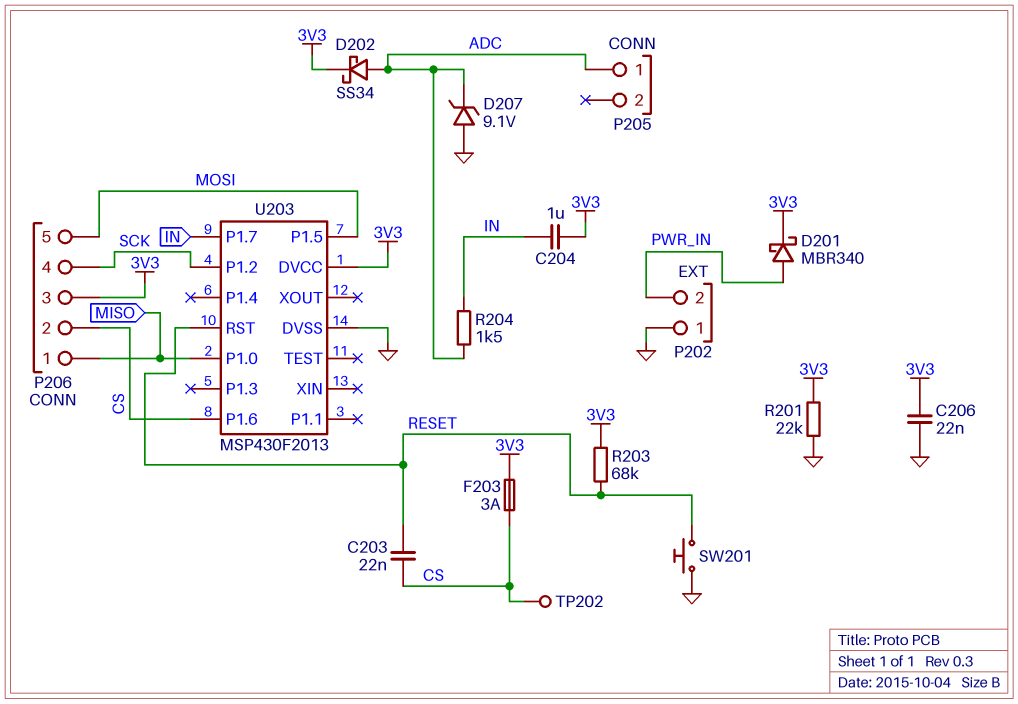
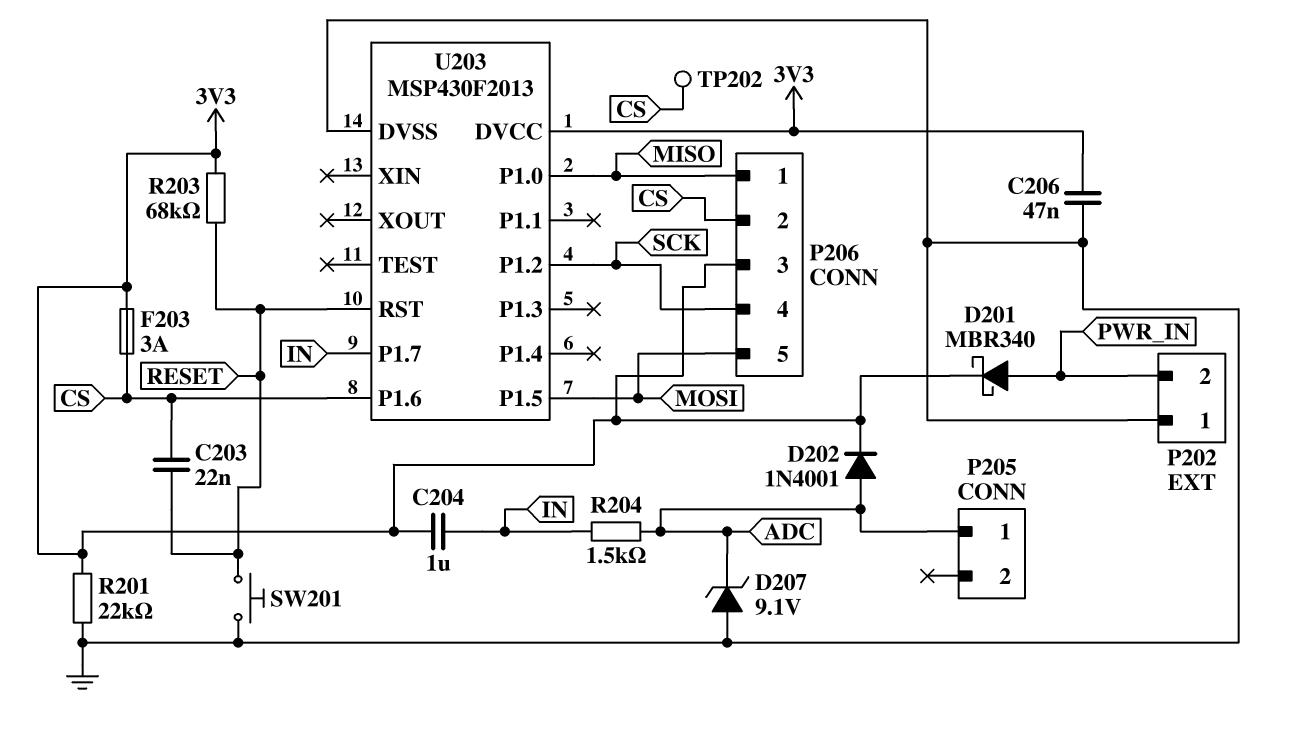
C206: 22nF (3V3, GND) -> 47nF (3V3, GND)
D202: schottky SS34 (A ADC, K 3V3) -> diode 1N4001 (A ADC, K 3V3)

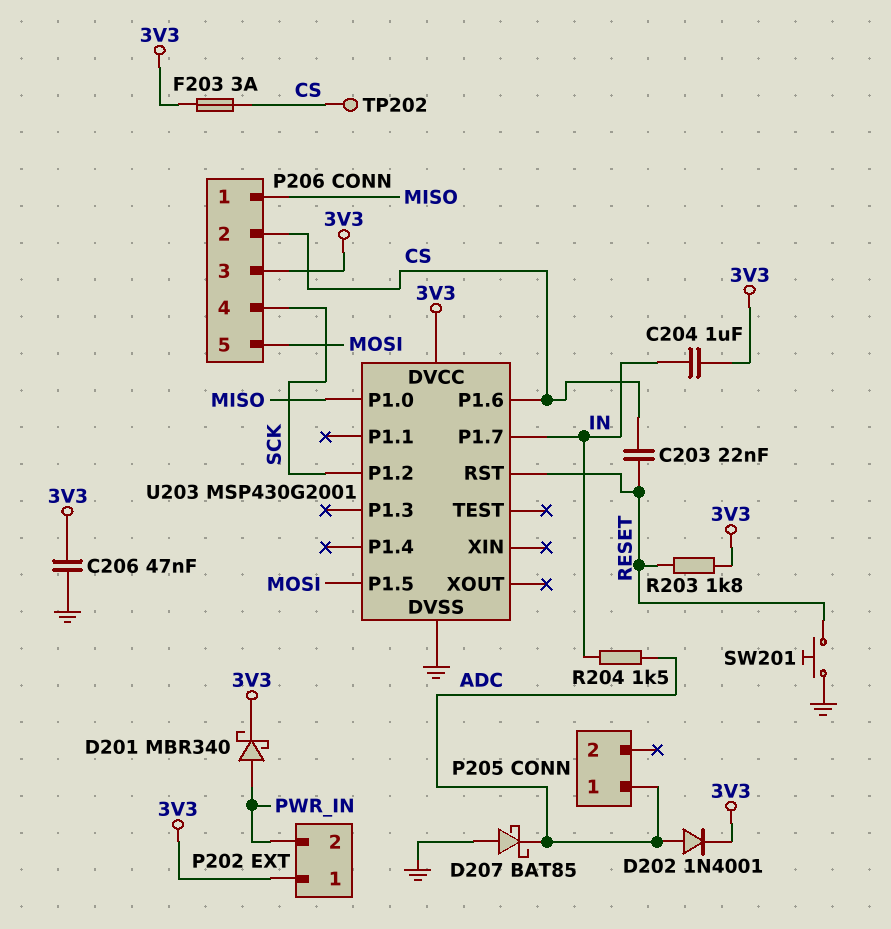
D207: zener 9.1V (A GND, K ADC) -> schottky BAT85 (A GND, K ADC)
P202 pin 1: GND -> 3V3
R201: 22k (3V3, GND) -> none
R203: 68k (3V3, RESET) -> 1.8k (3V3, RESET)
U203: MSP430F2013 -> MSP430G2001

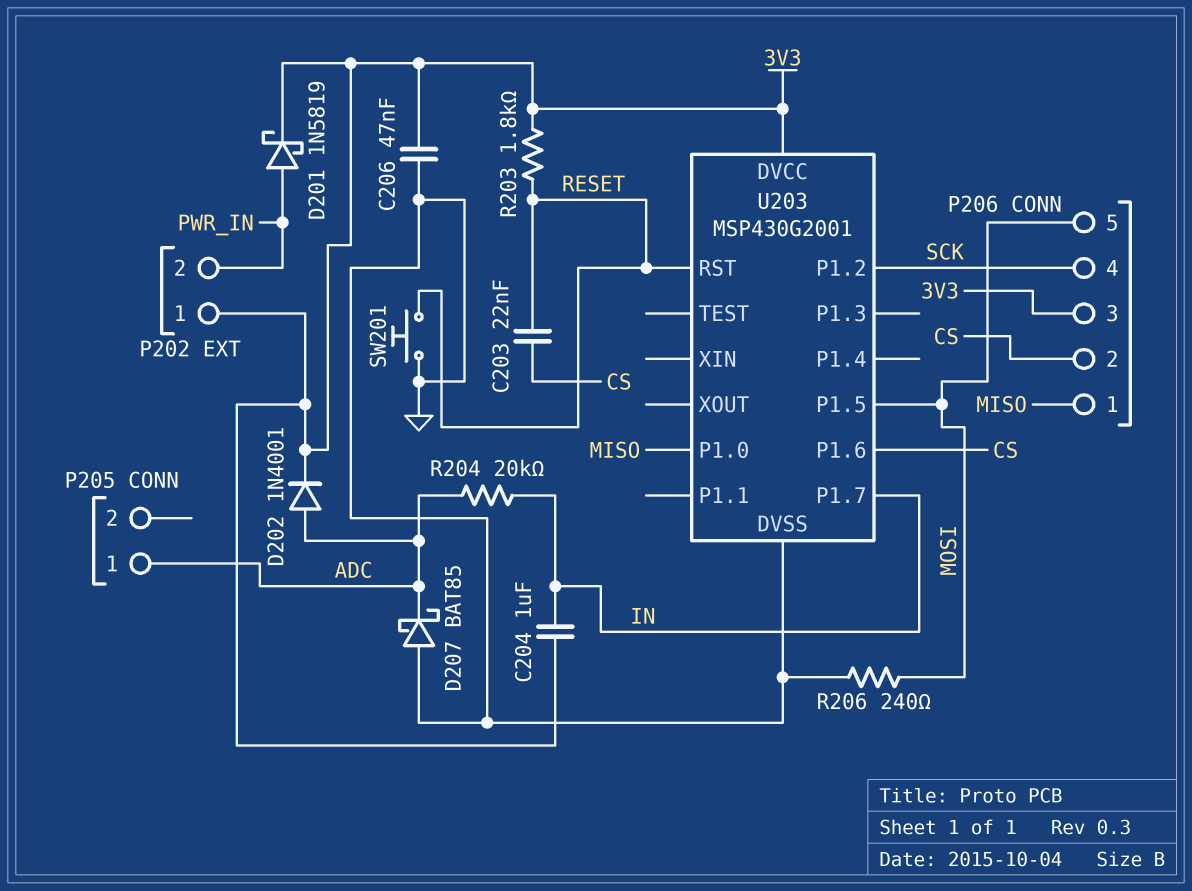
D201: schottky MBR340 (A PWR_IN, K 3V3) -> schottky 1N5819 (A PWR_IN, K 3V3)
F203: 3A (3V3, CS) -> none
R204: 1.5k (ADC, IN) -> 20k (ADC, IN)
R206: none -> 240 (GND, MOSI)
TP202: test point (CS) -> none

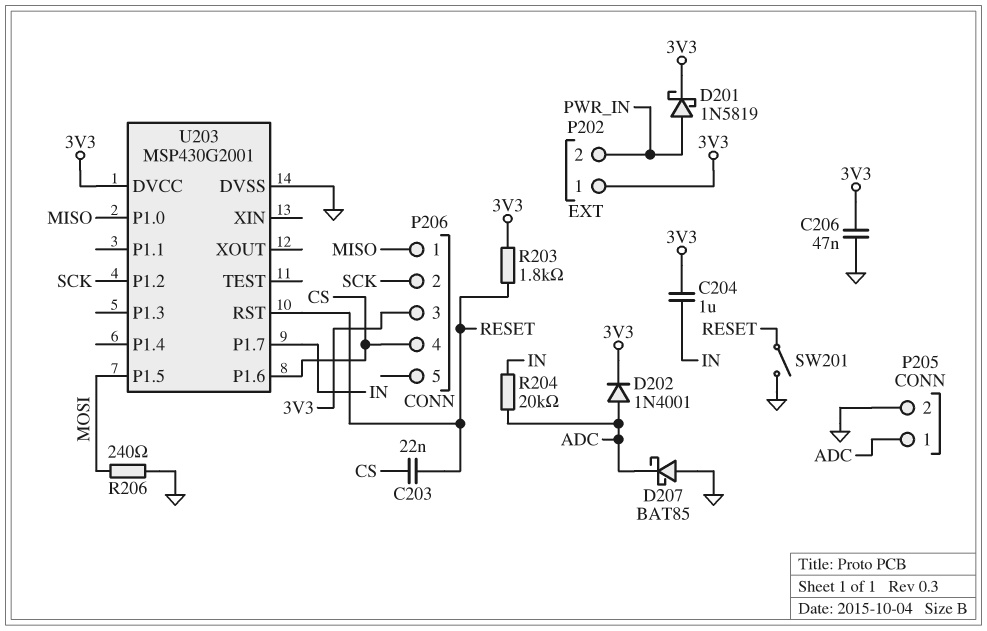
P205 pin 2: none -> GND
P206 pin 2: CS -> SCK
P206 pin 4: SCK -> CS
P206 pin 5: MOSI -> none
SW201: button (GND, RESET) -> switch (GND, RESET)

